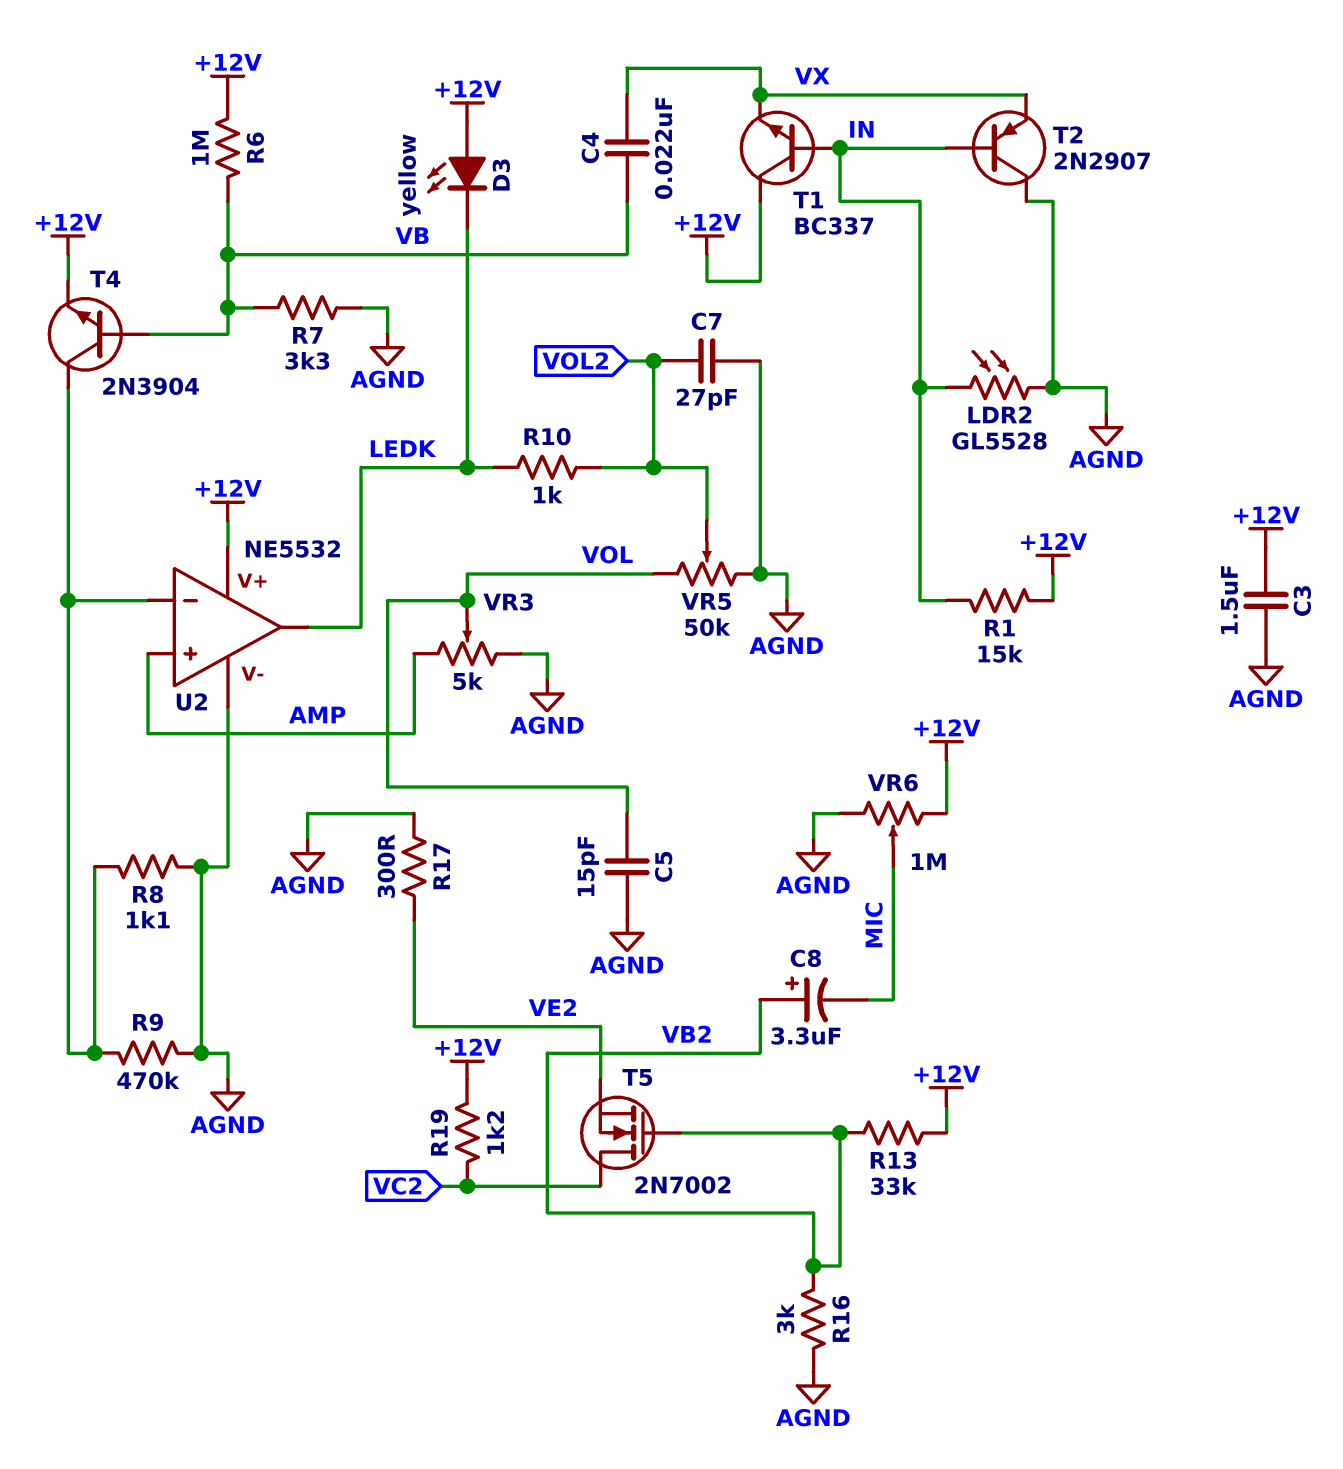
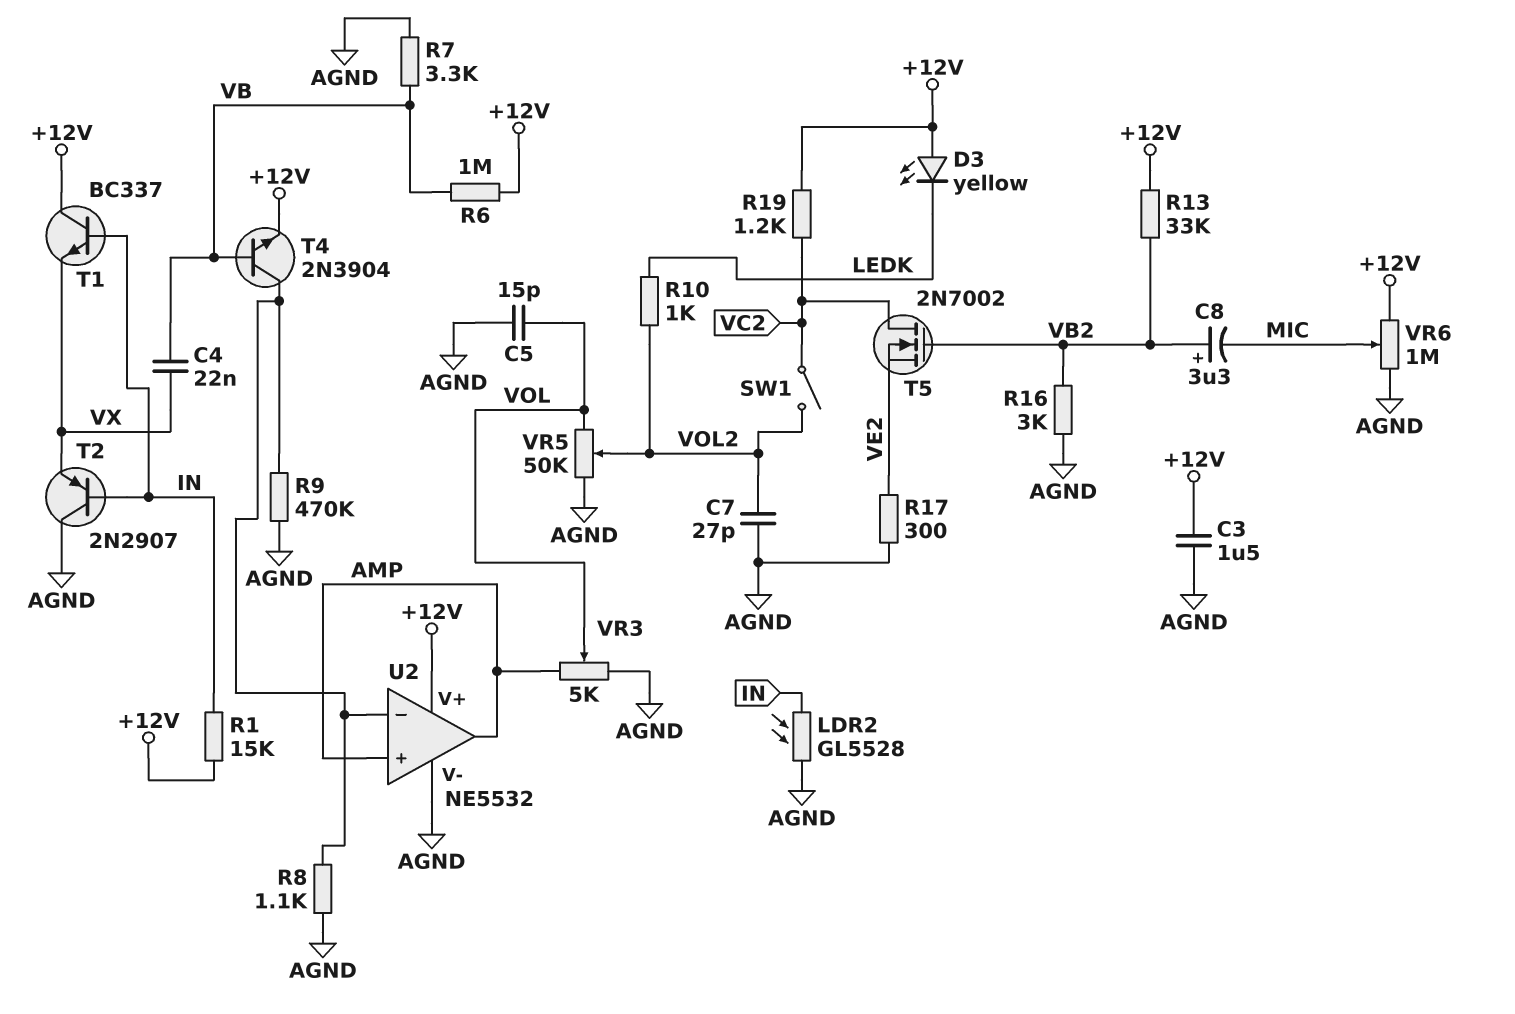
SW1: none -> switch (VC2, VOL2)
U2 pin out: LEDK -> AMP

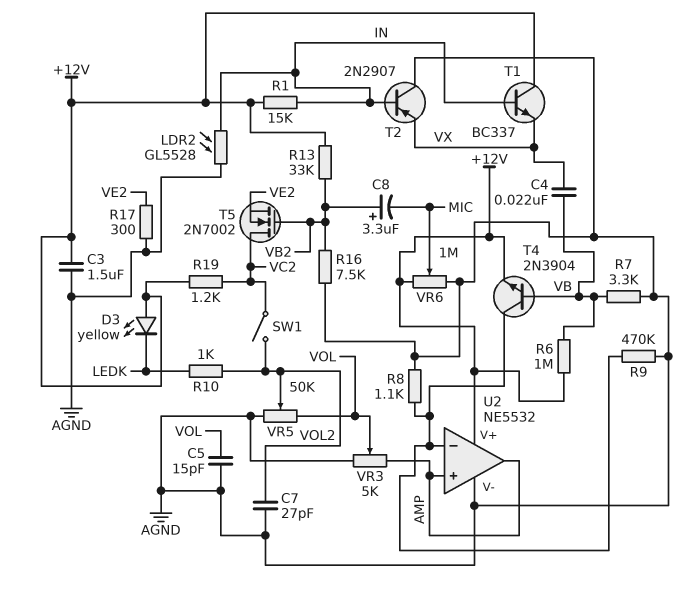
R16: 3k (AGND, VB2) -> 7.5k (AGND, VB2)

